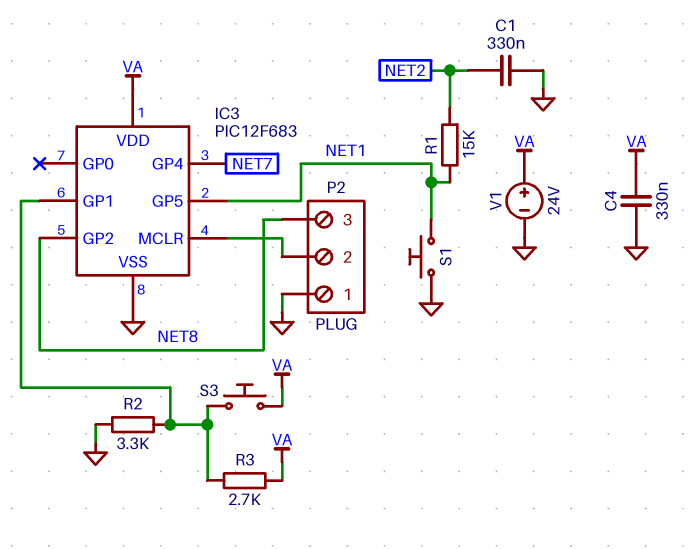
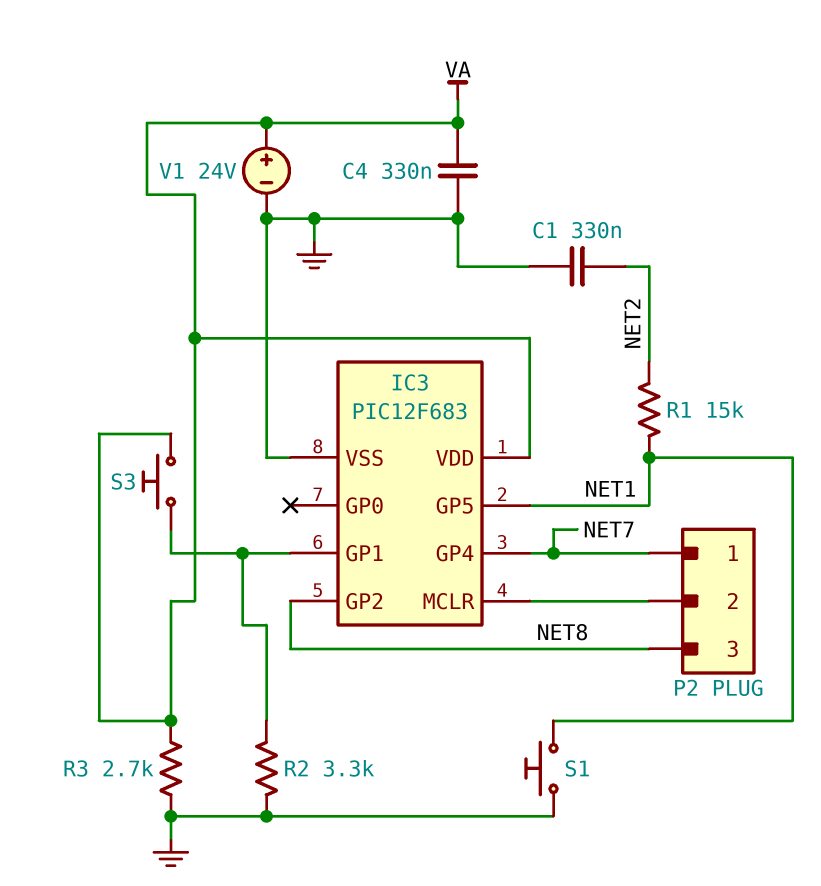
P2 pin 1: GND -> NET7
R3: 2.7k (IC3/GP1, VA) -> 2.7k (GND, VA)

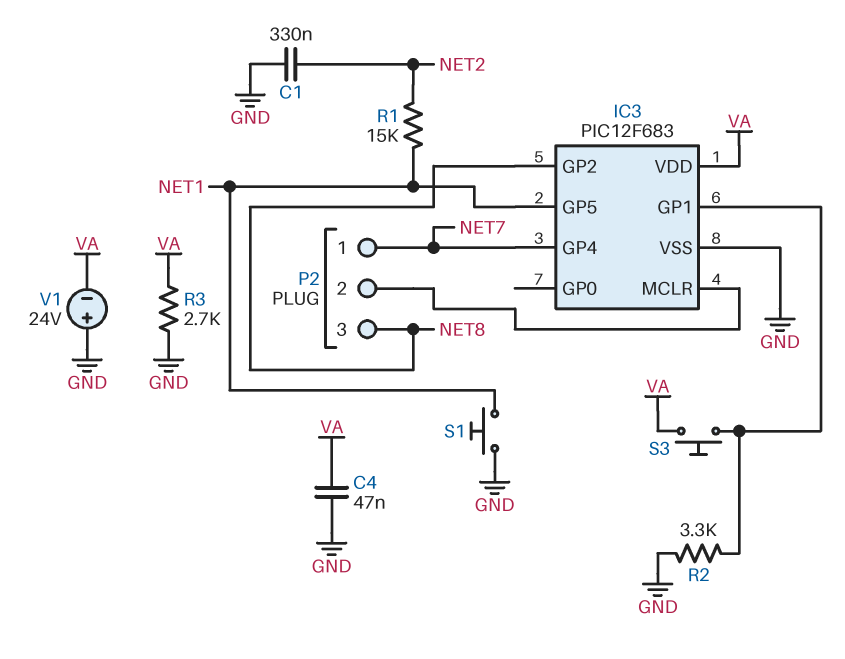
C4: 330nF (GND, VA) -> 47nF (GND, VA)
V1: 24V (plus VA, minus GND) -> 24V (plus GND, minus VA)

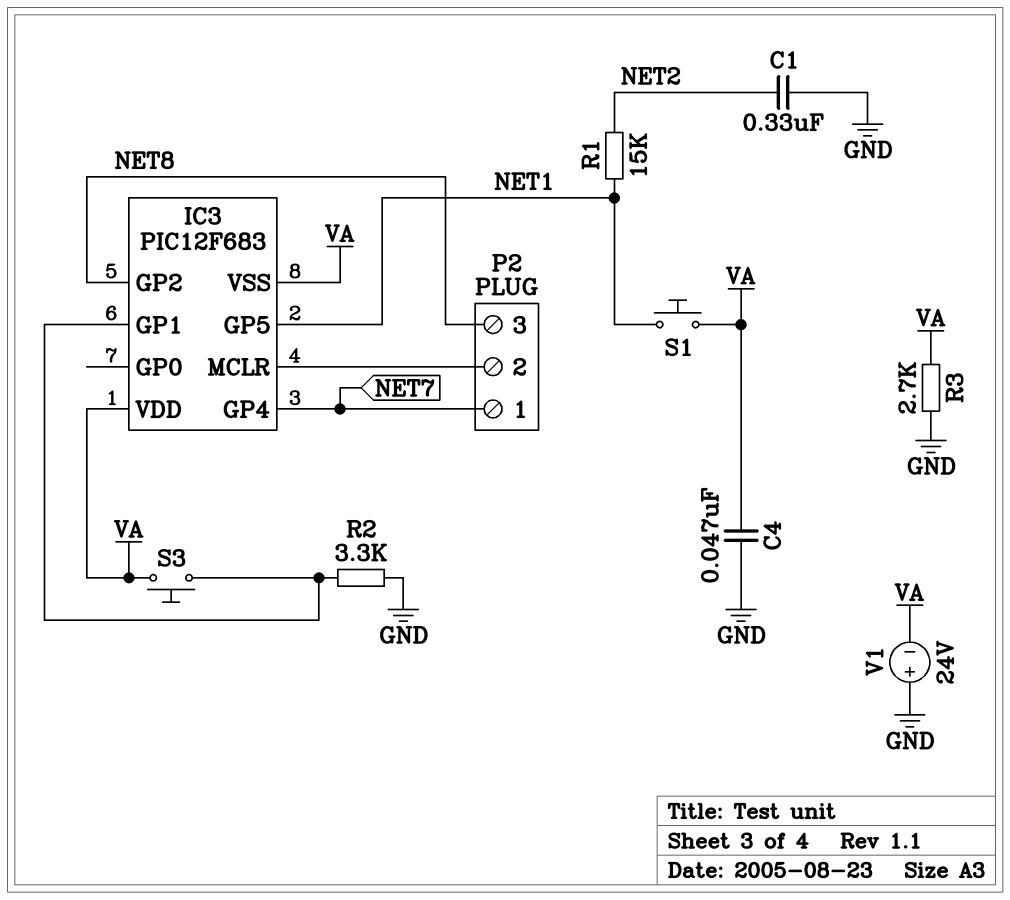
IC3 pin VSS: GND -> VA
S1: button (GND, NET1) -> button (NET1, VA)

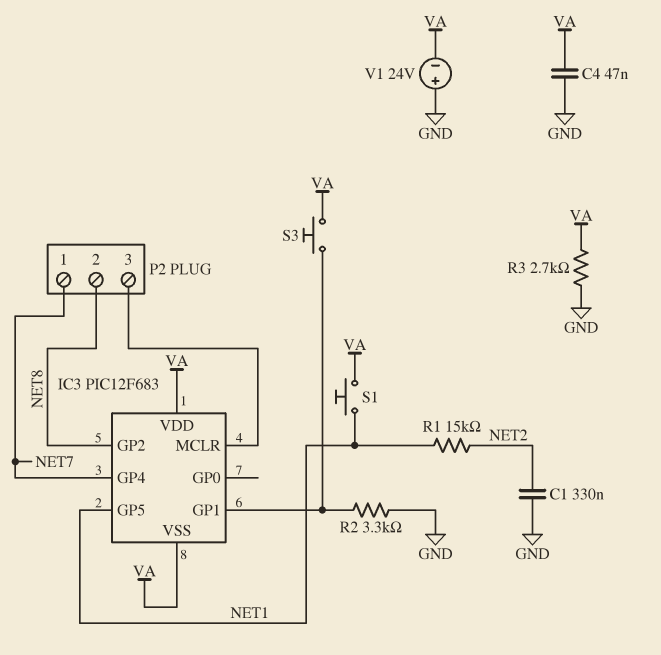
P2 pin 2: IC3/MCLR -> NET8
P2 pin 3: NET8 -> IC3/MCLR

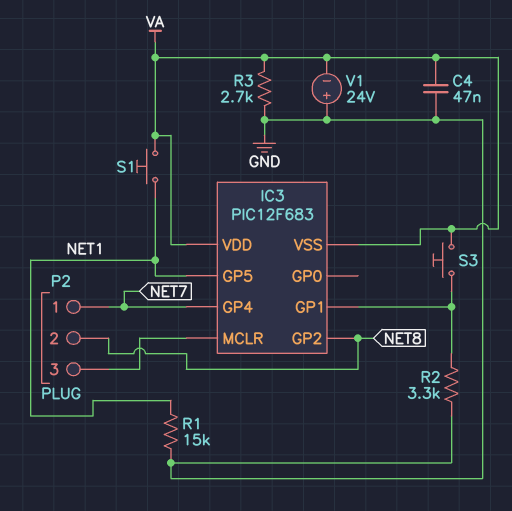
C1: 330nF (GND, NET2) -> none
R1: 15k (NET1, NET2) -> 15k (GND, NET1)

